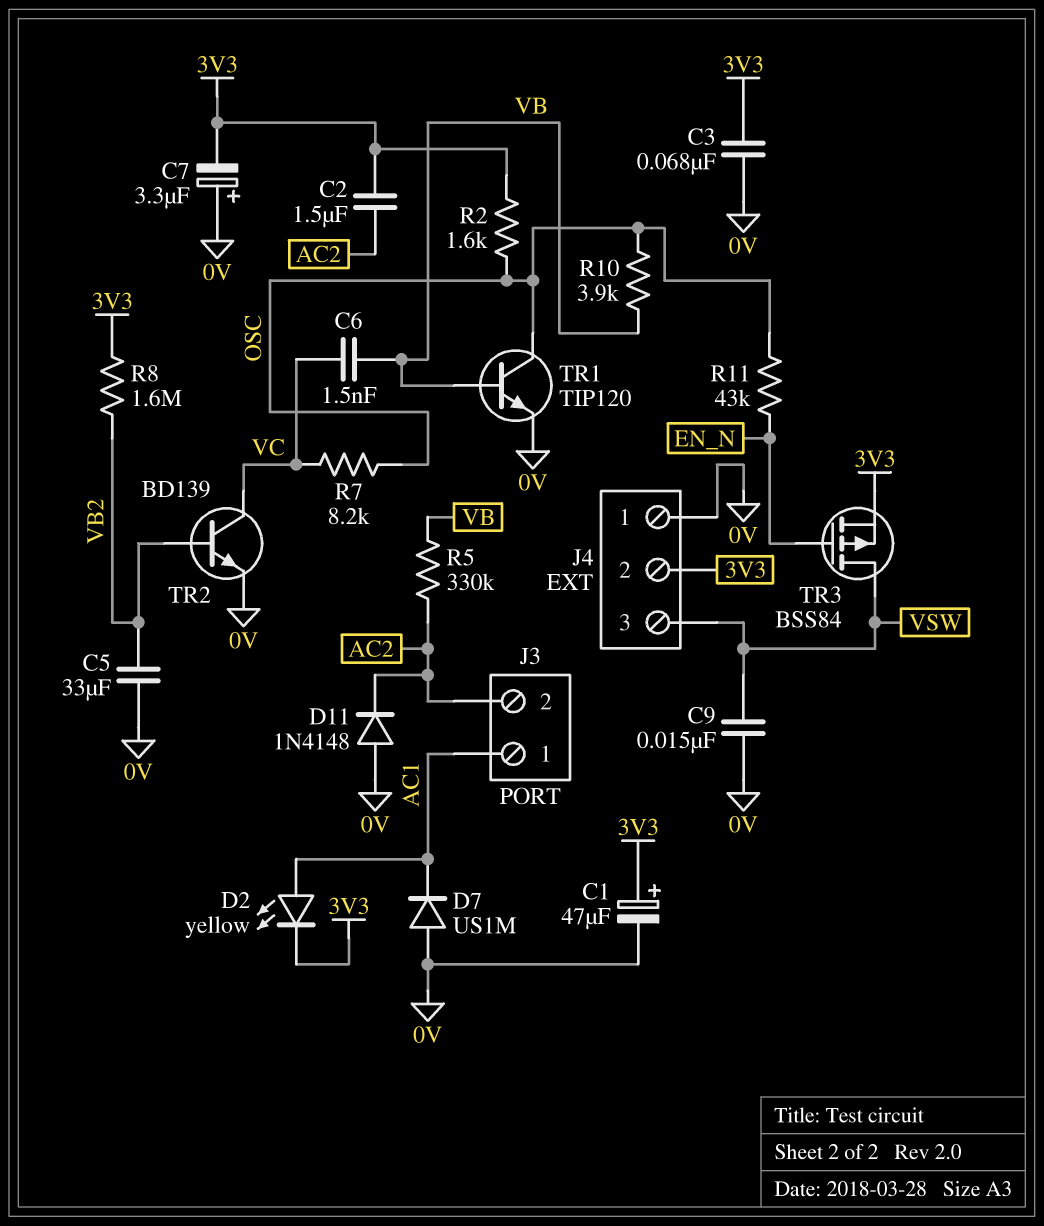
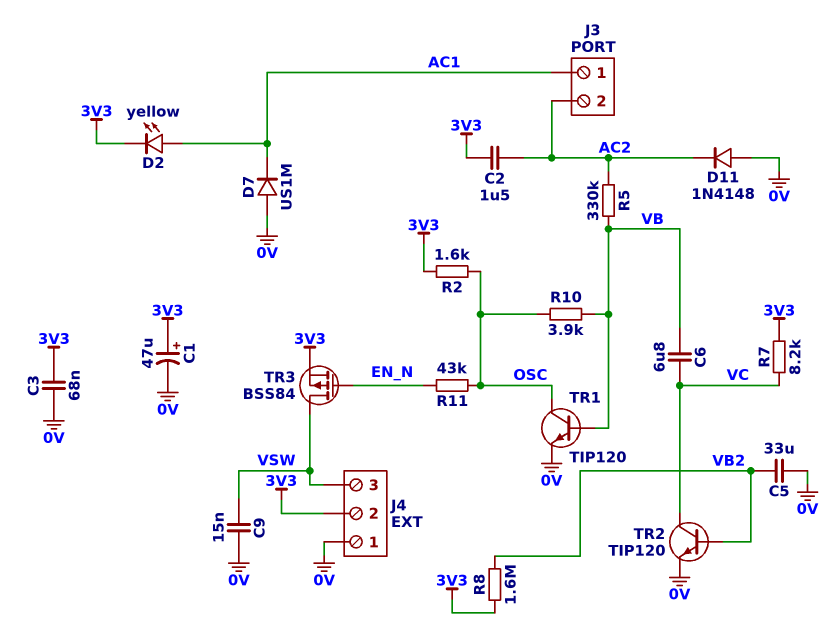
C6: 1.5nF (VB, VC) -> 6.8uF (VB, VC)
C7: 3.3uF (plus 0V, minus 3V3) -> none
R7: 8.2k (OSC, VC) -> 8.2k (3V3, VC)
TR2: NPN BD139 (B VB2, C VC, E 0V) -> NPN TIP120 (B VB2, C VC, E 0V)

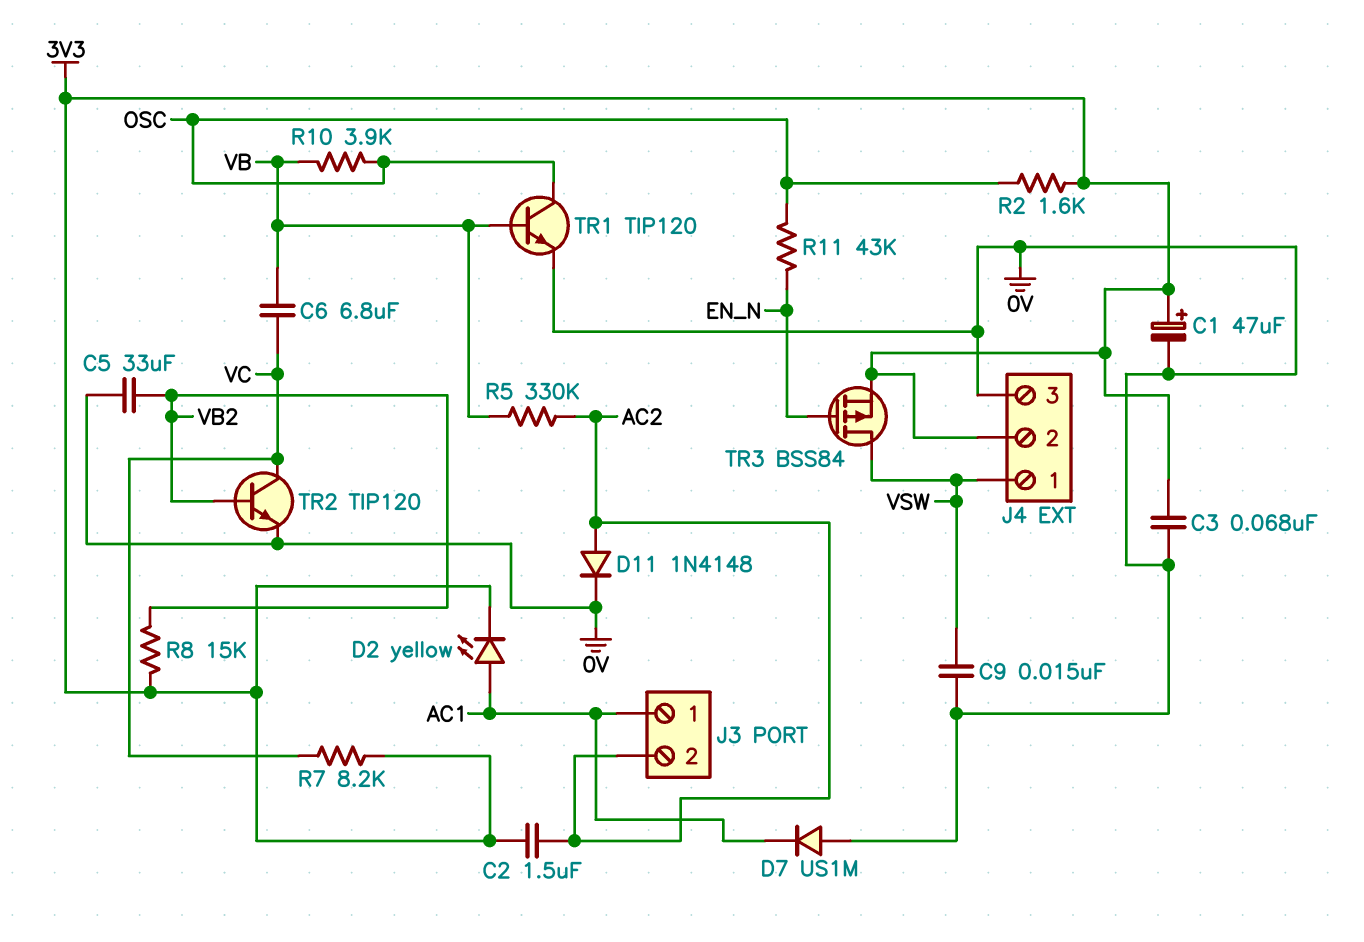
D11: diode 1N4148 (A 0V, K AC2) -> diode 1N4148 (A AC2, K 0V)
J4 pin 1: 0V -> VSW
J4 pin 3: VSW -> 0V
R8: 1.6M (3V3, VB2) -> 15k (3V3, VB2)

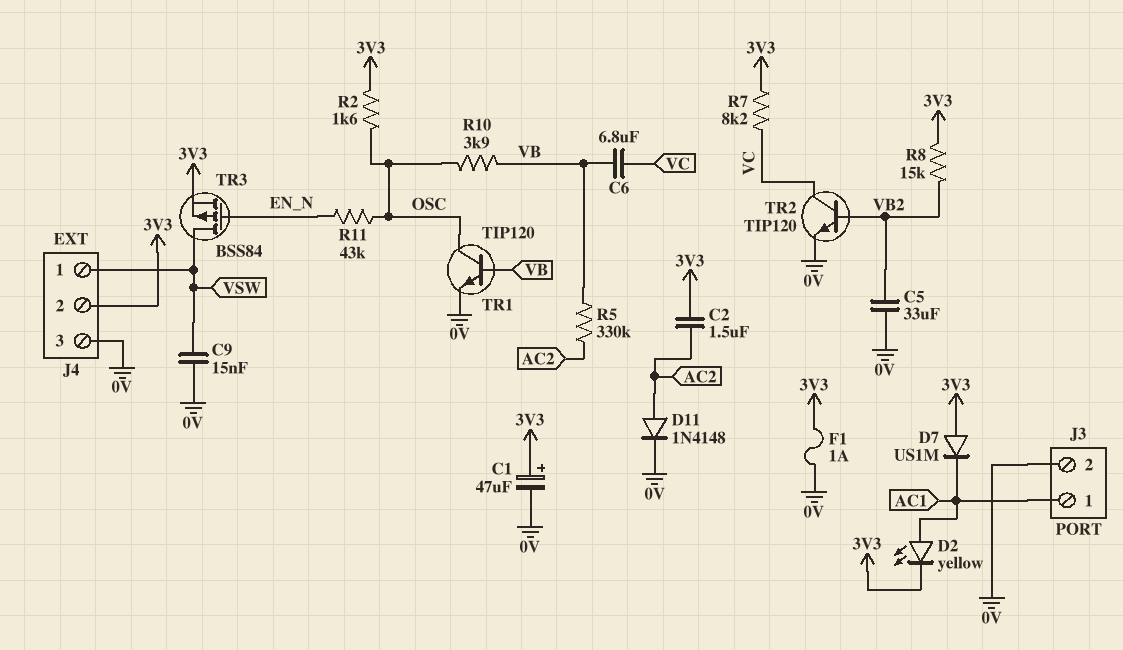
C3: 68nF (0V, 3V3) -> none
D7: diode US1M (A 0V, K AC1) -> diode US1M (A 3V3, K AC1)
F1: none -> 1A (0V, 3V3)
J3 pin 2: AC2 -> 0V

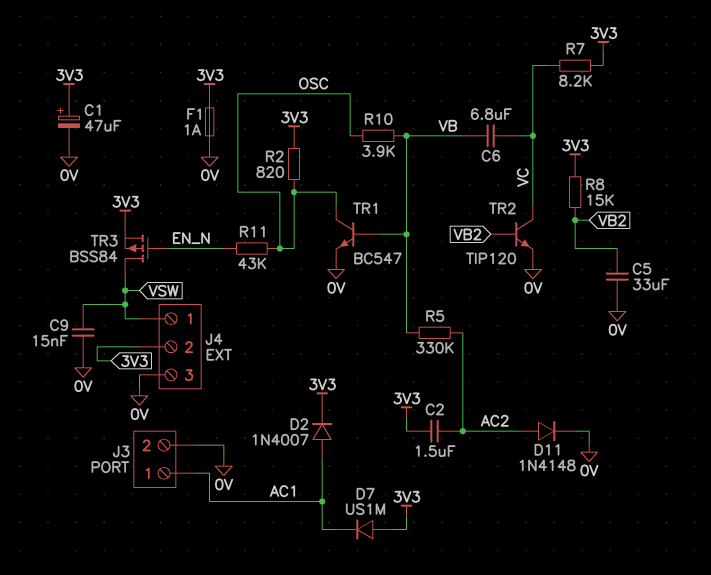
D2: LED yellow (A AC1, K 3V3) -> diode 1N4007 (A AC1, K 3V3)
R2: 1.6k (3V3, OSC) -> 820 (3V3, OSC)
TR1: NPN TIP120 (B VB, C OSC, E 0V) -> NPN BC547 (B VB, C OSC, E 0V)

